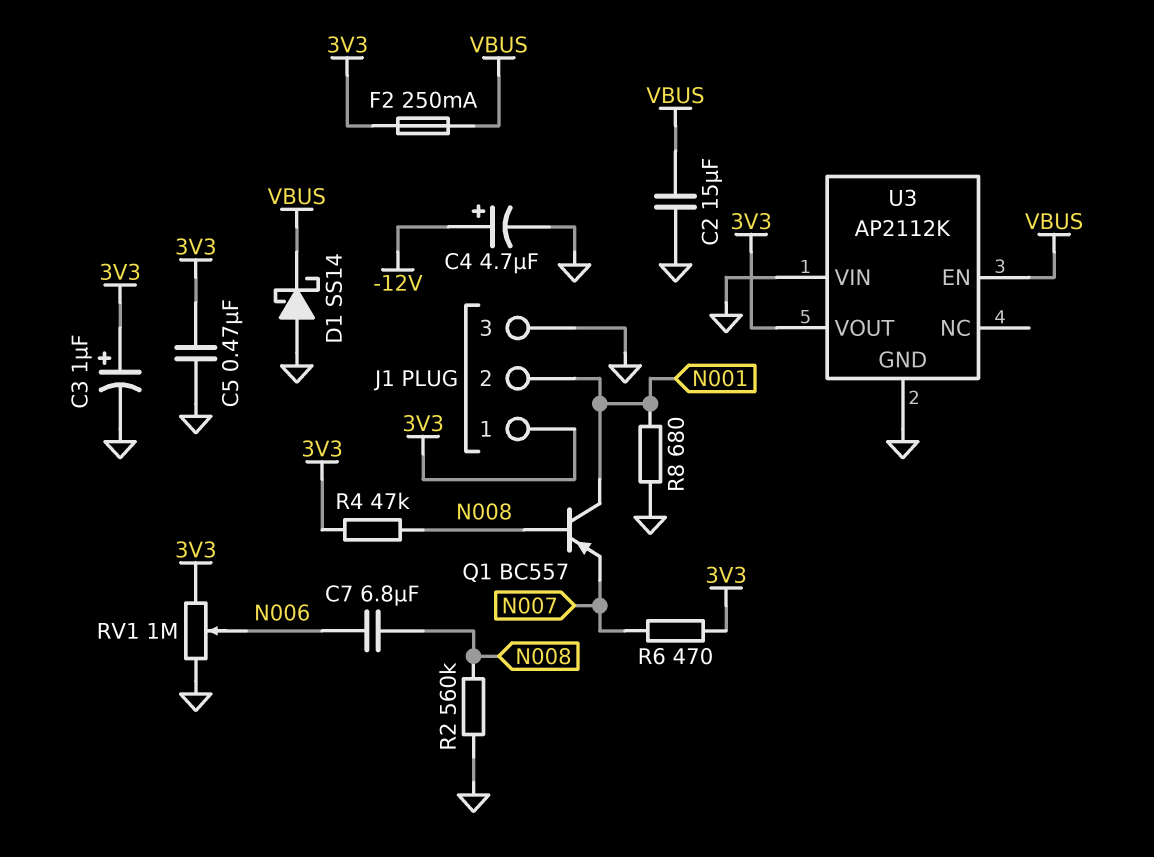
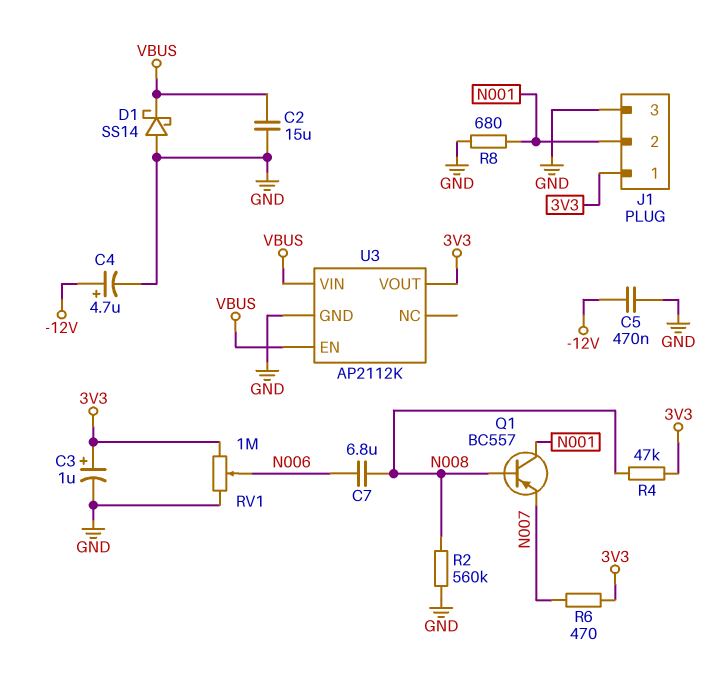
C5: 470nF (3V3, GND) -> 470nF (-12V, GND)
F2: 250mA (3V3, VBUS) -> none
U3 pin VIN: GND -> VBUS

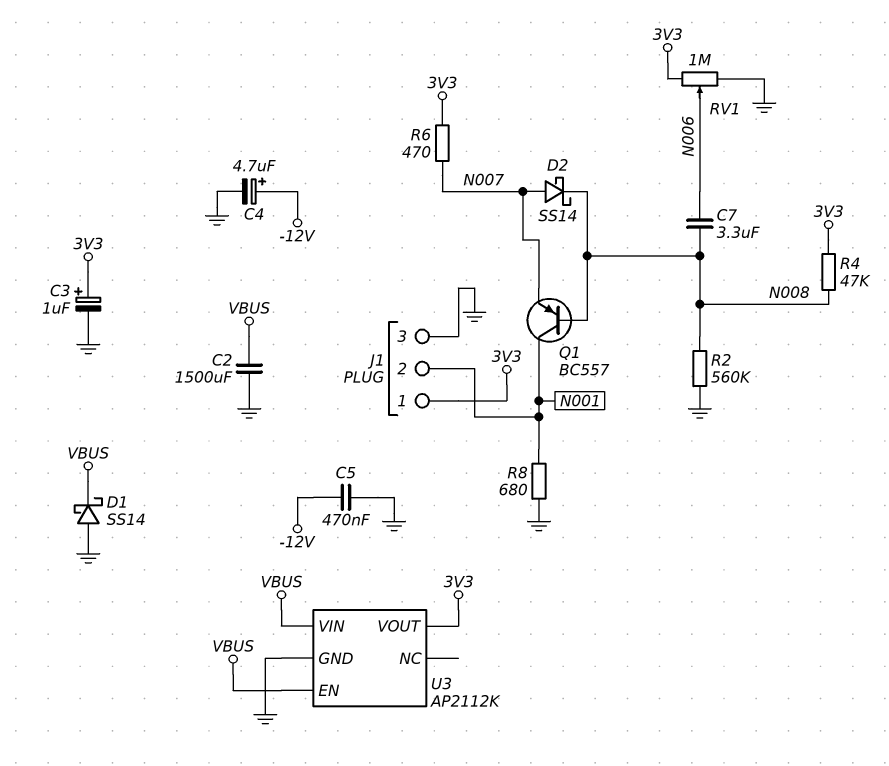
C2: 15uF (GND, VBUS) -> 1500uF (GND, VBUS)
C7: 6.8uF (N006, N008) -> 3.3uF (N006, N008)
D2: none -> schottky SS14 (A N007, K N008)

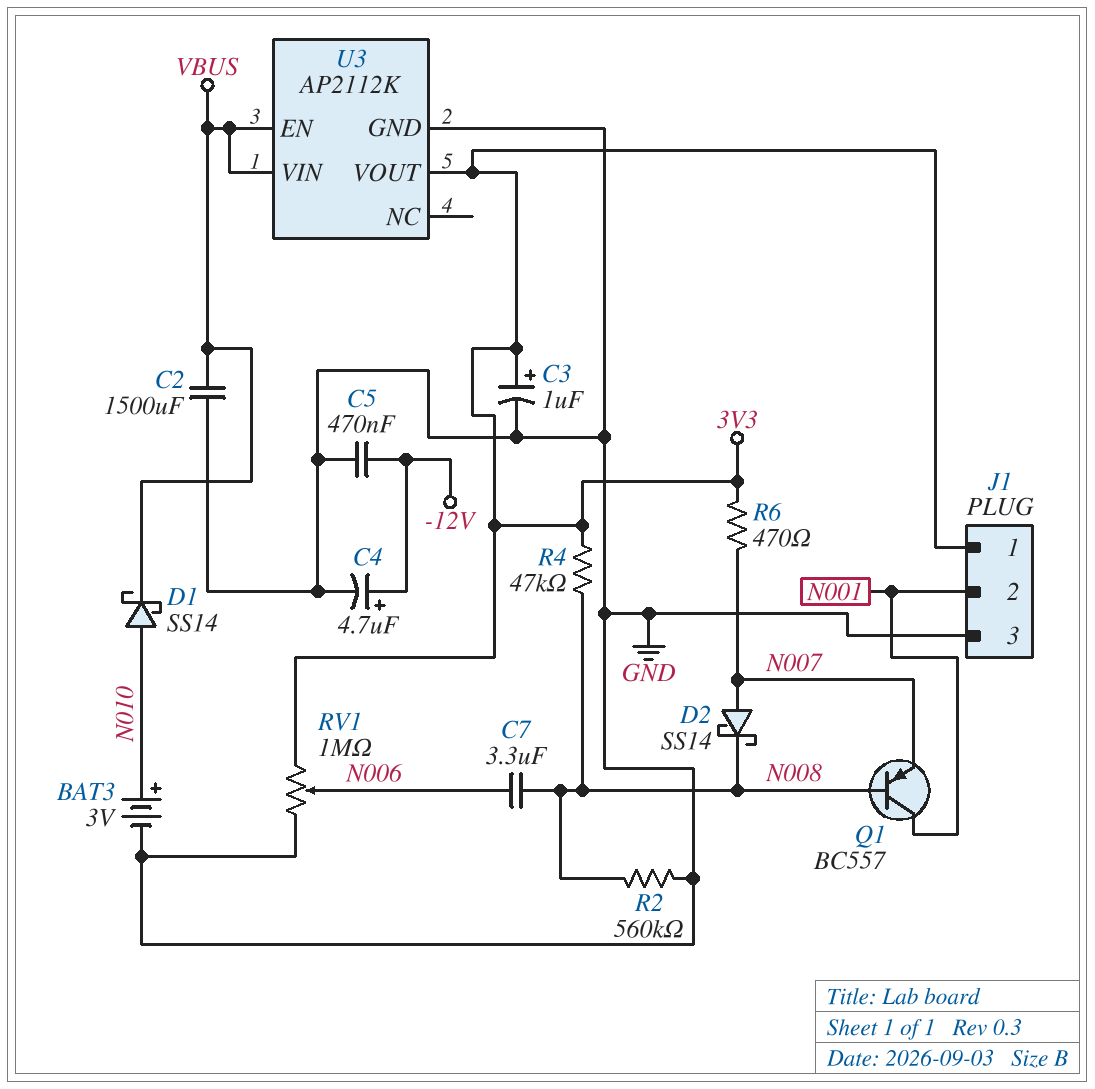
BAT3: none -> 3V (plus N010, minus GND)
D1: schottky SS14 (A GND, K VBUS) -> schottky SS14 (A N010, K VBUS)
R8: 680 (GND, N001) -> none

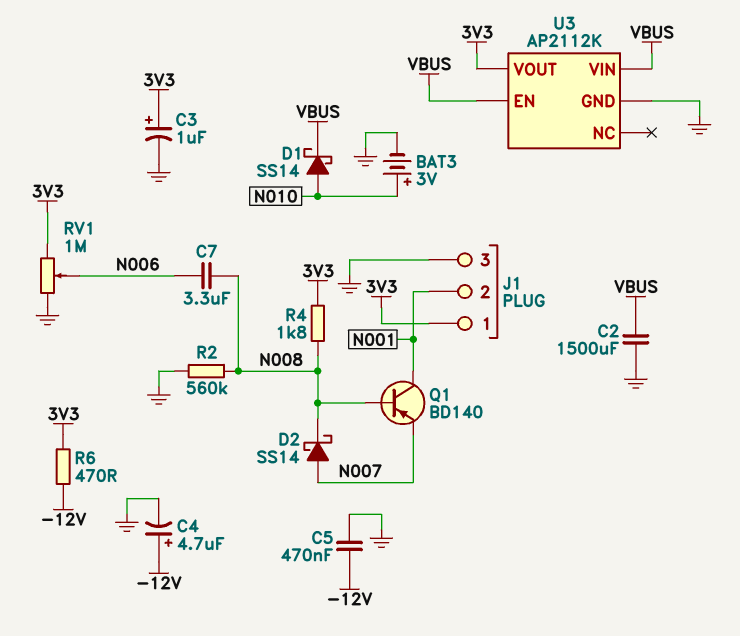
Q1: PNP BC557 (B N008, C N001, E N007) -> PNP BD140 (B N008, C N001, E N007)
R4: 47k (3V3, N008) -> 1.8k (3V3, N008)
R6: 470 (3V3, N007) -> 470 (-12V, 3V3)

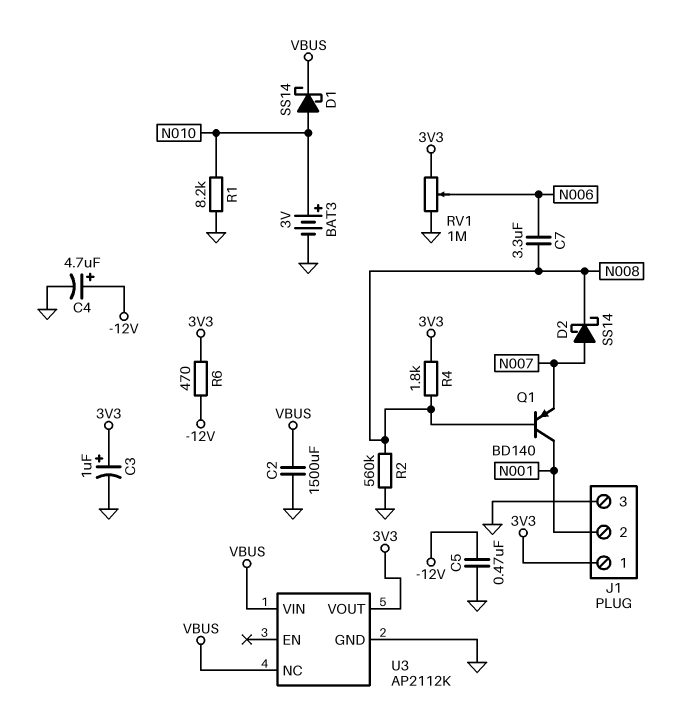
R1: none -> 8.2k (GND, N010)
U3 pin EN: VBUS -> none
U3 pin NC: none -> VBUS

